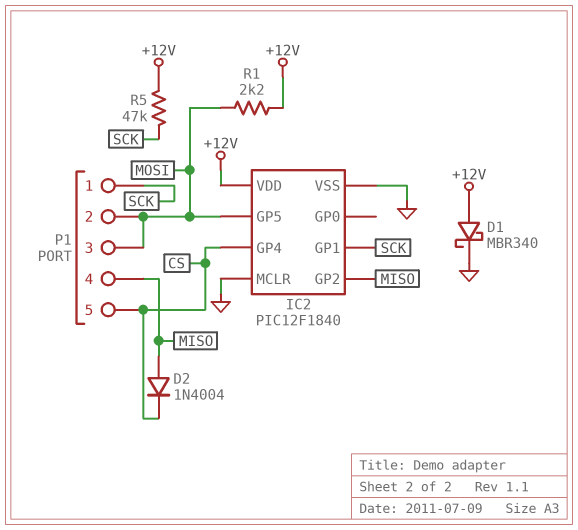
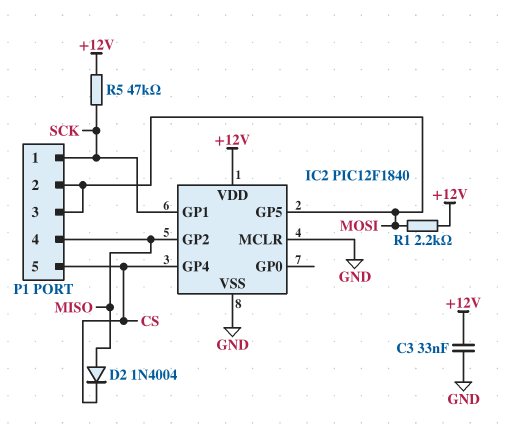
C3: none -> 33nF (+12V, GND)
D1: schottky MBR340 (A +12V, K GND) -> none

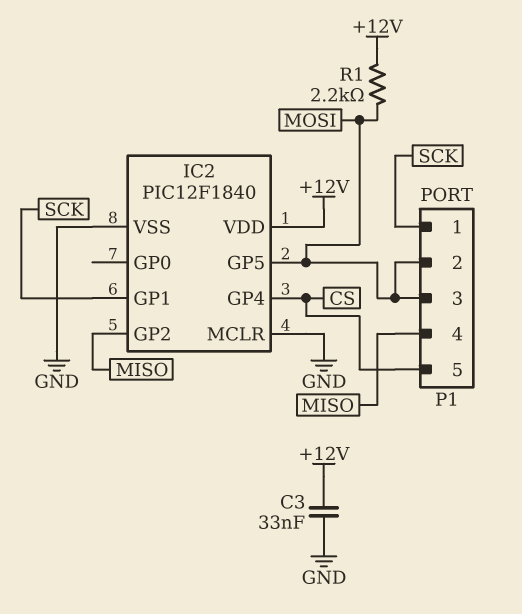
D2: diode 1N4004 (A MISO, K CS) -> none
R5: 47k (+12V, SCK) -> none

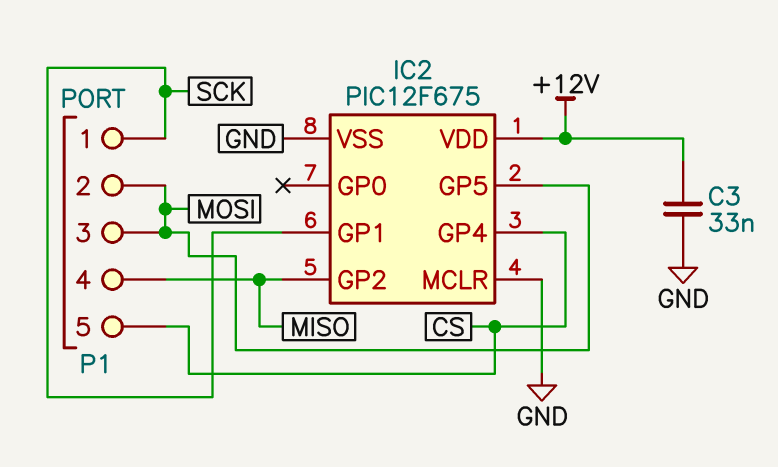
IC2: PIC12F1840 -> PIC12F675
R1: 2.2k (+12V, MOSI) -> none

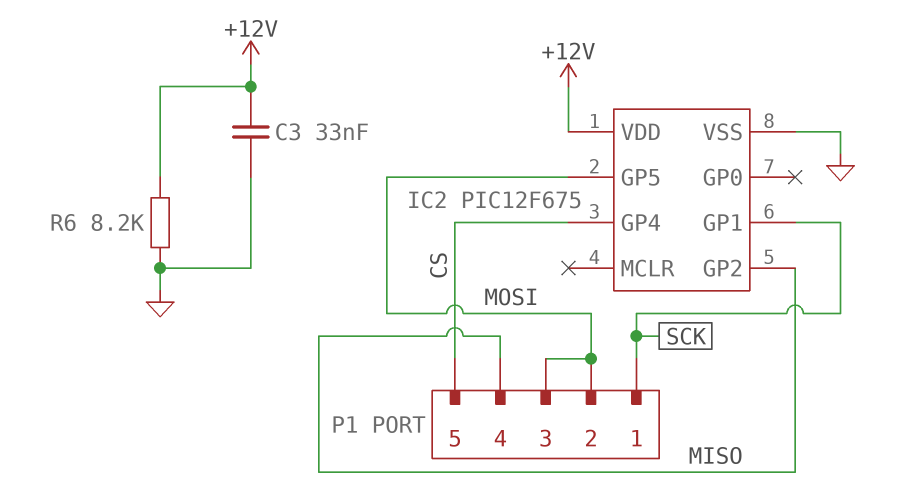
IC2 pin MCLR: GND -> none
R6: none -> 8.2k (+12V, GND)

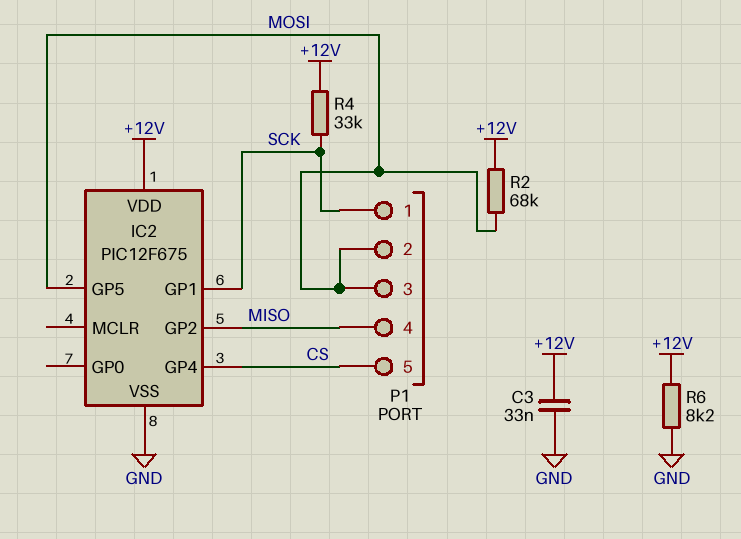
R2: none -> 68k (+12V, MOSI)
R4: none -> 33k (+12V, SCK)

